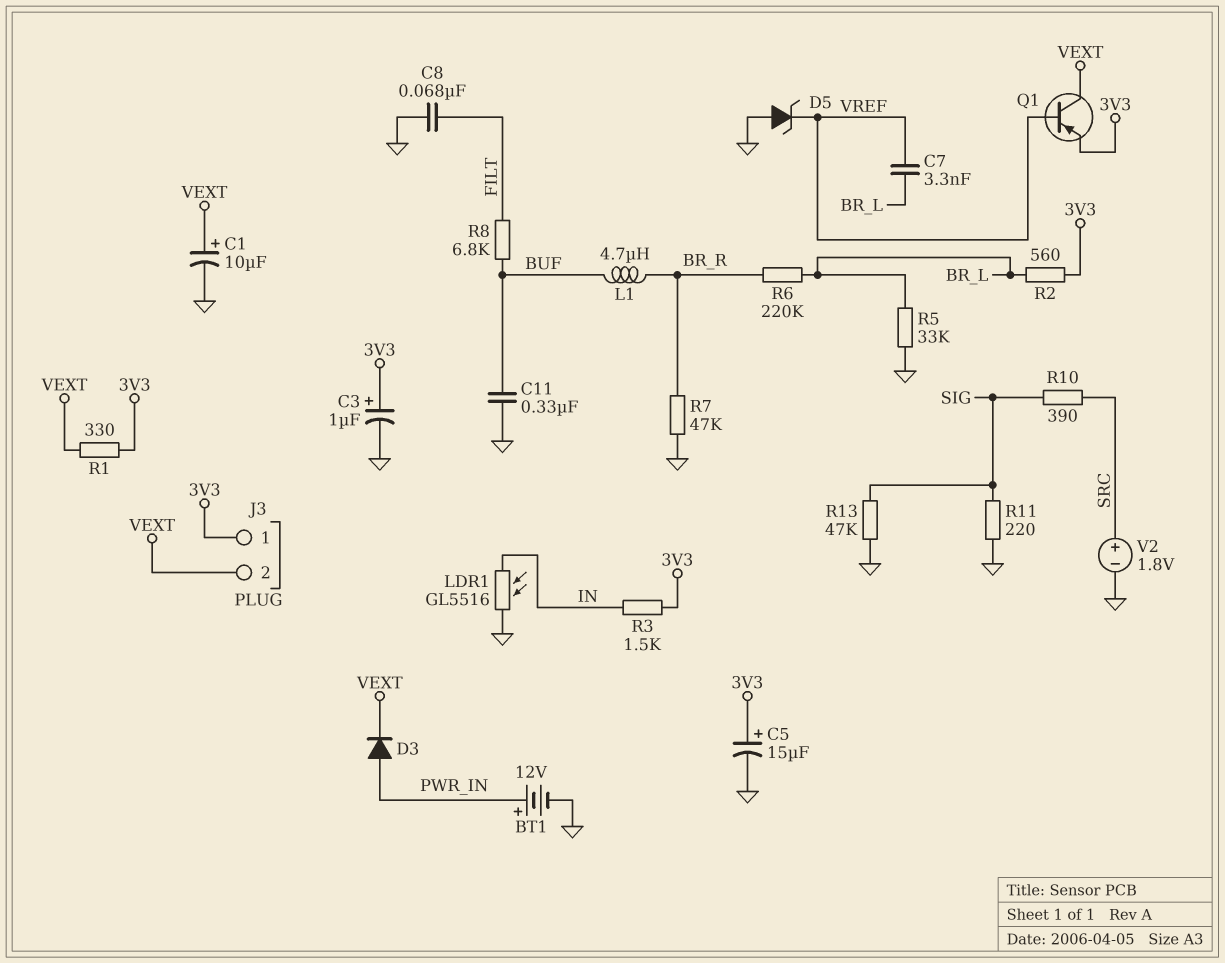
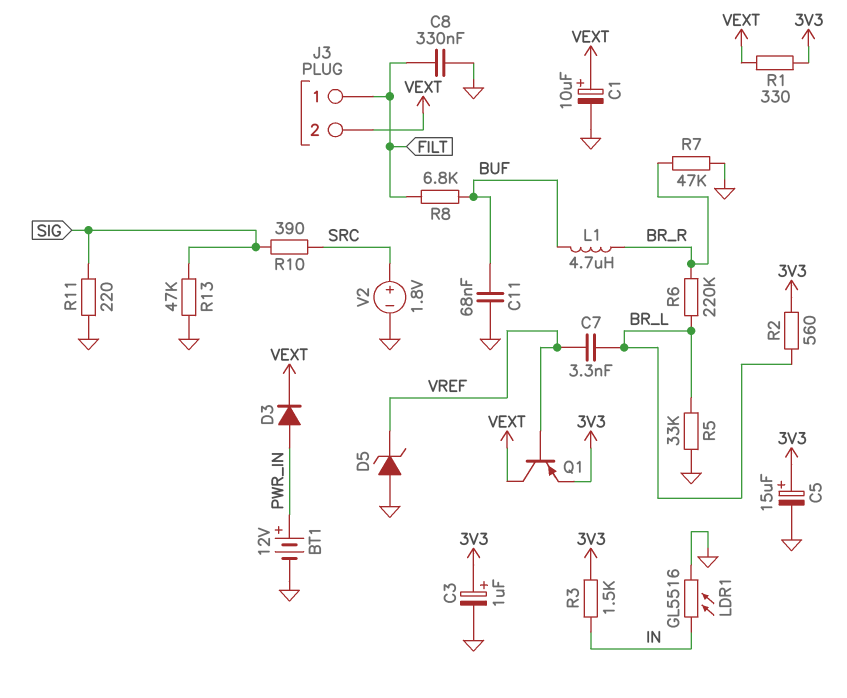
C8: 68nF (FILT, GND) -> 330nF (FILT, GND)
C11: 330nF (BUF, GND) -> 68nF (BUF, GND)
J3 pin 1: 3V3 -> FILT

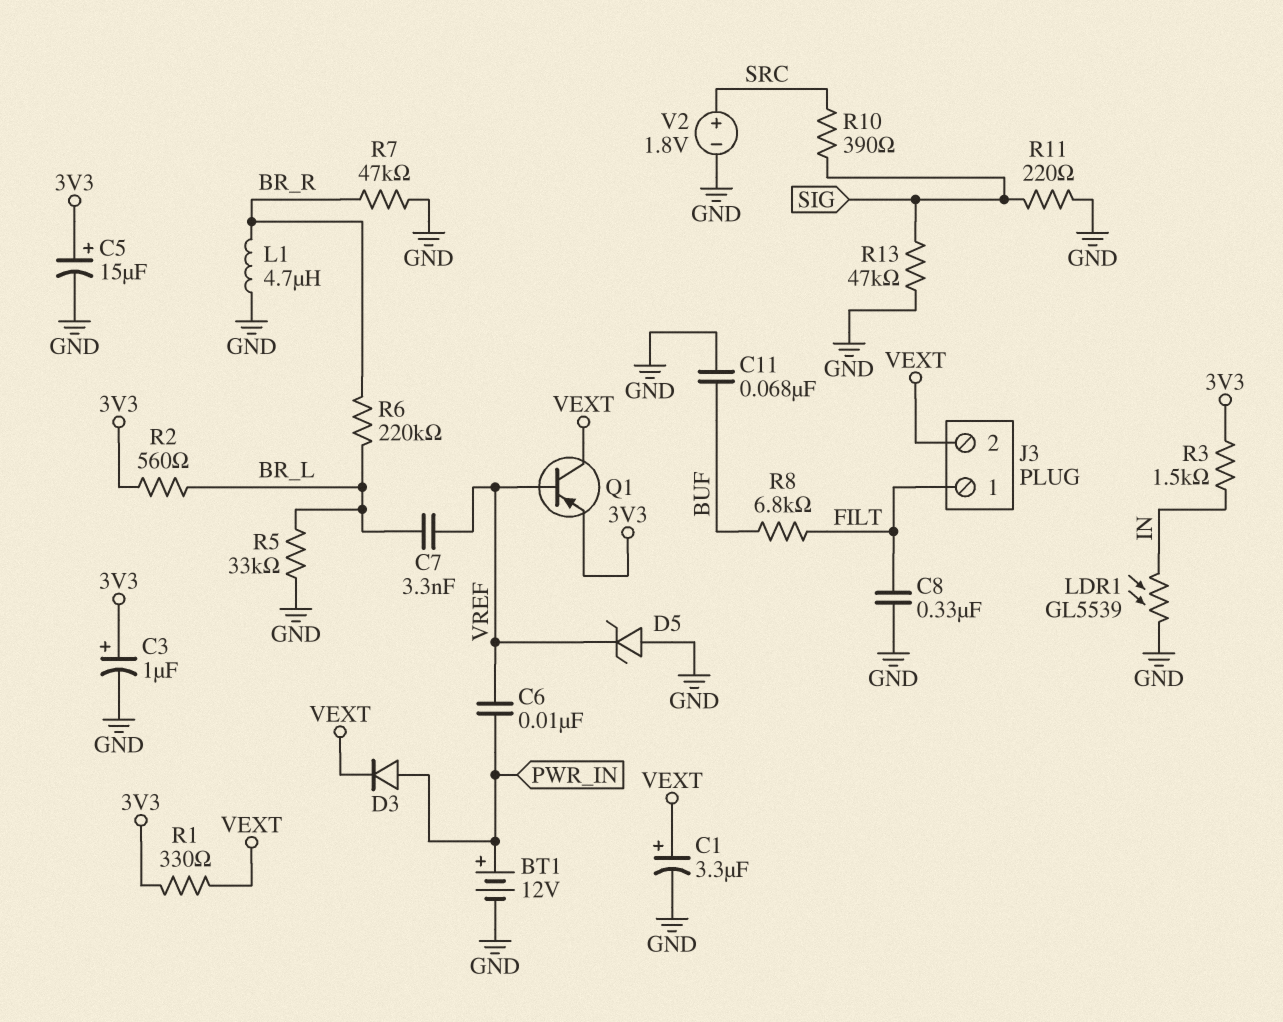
C1: 10uF (plus VEXT, minus GND) -> 3.3uF (plus VEXT, minus GND)
C6: none -> 10nF (PWR_IN, VREF)
L1: 4.7uH (BR_R, BUF) -> 4.7uH (BR_R, GND)
LDR1: GL5516 (GND, IN) -> GL5539 (GND, IN)

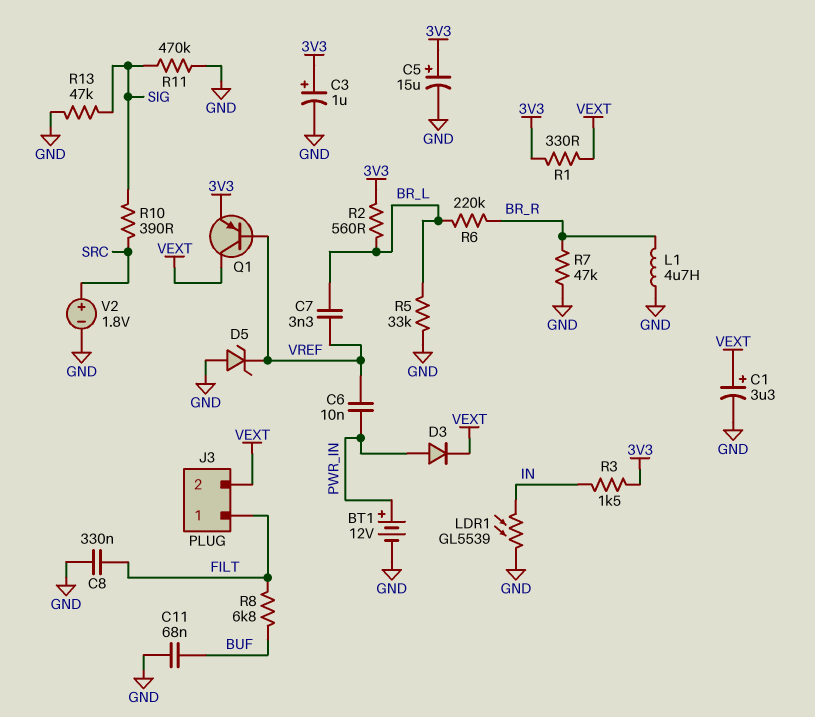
R11: 220 (GND, SIG) -> 470k (GND, SIG)

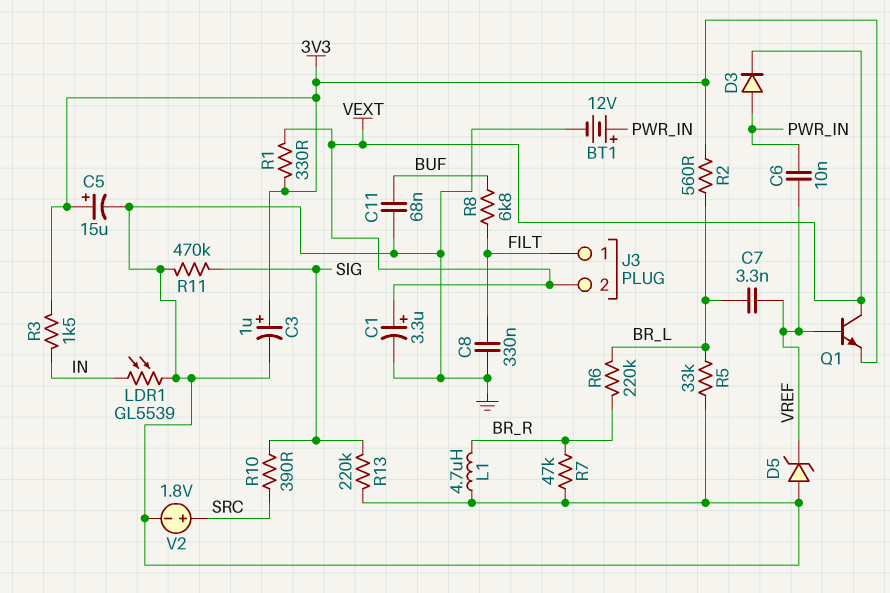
Q1: PNP (B VREF, C VEXT, E 3V3) -> NPN (B VREF, C VEXT, E 3V3)
R13: 47k (GND, SIG) -> 220k (GND, SIG)

